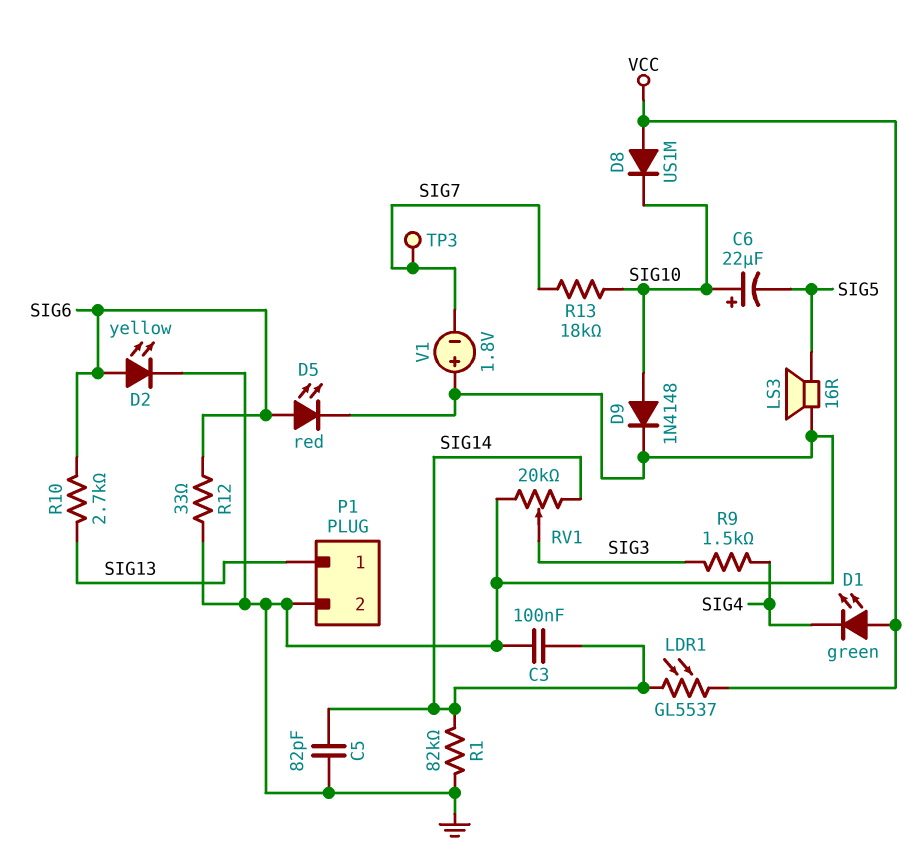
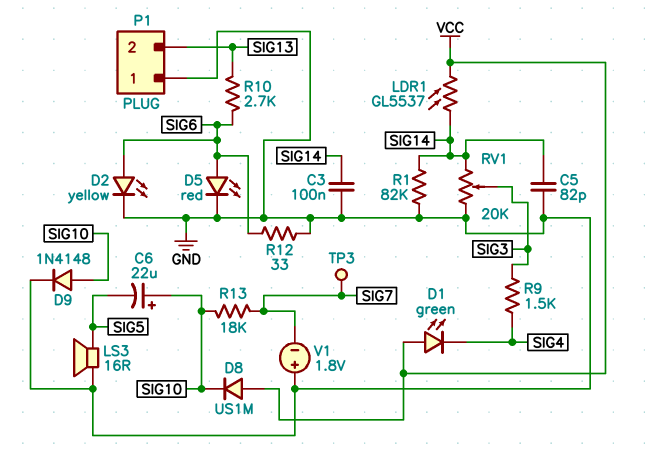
P1 pin 1: SIG13 -> GND
P1 pin 2: GND -> SIG13

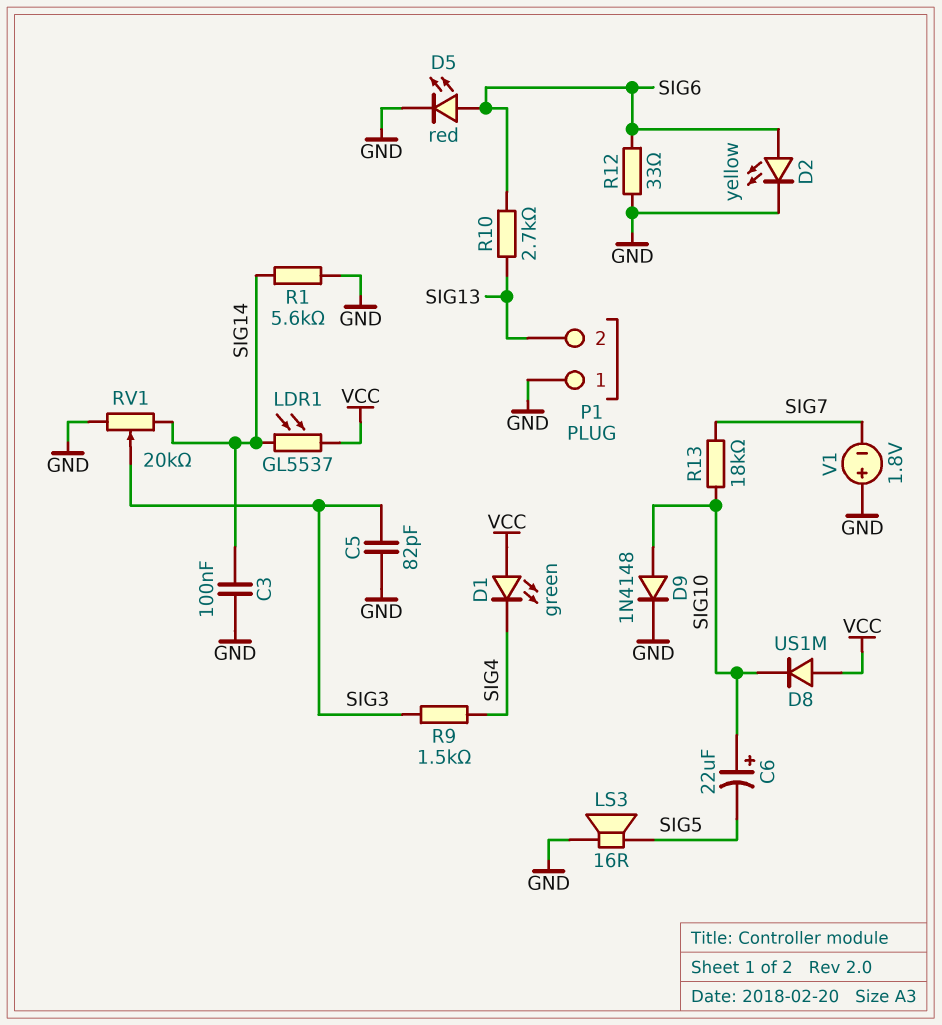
C5: 82pF (GND, SIG14) -> 82pF (GND, SIG3)
R1: 82k (GND, SIG14) -> 5.6k (GND, SIG14)
TP3: test point (SIG7) -> none

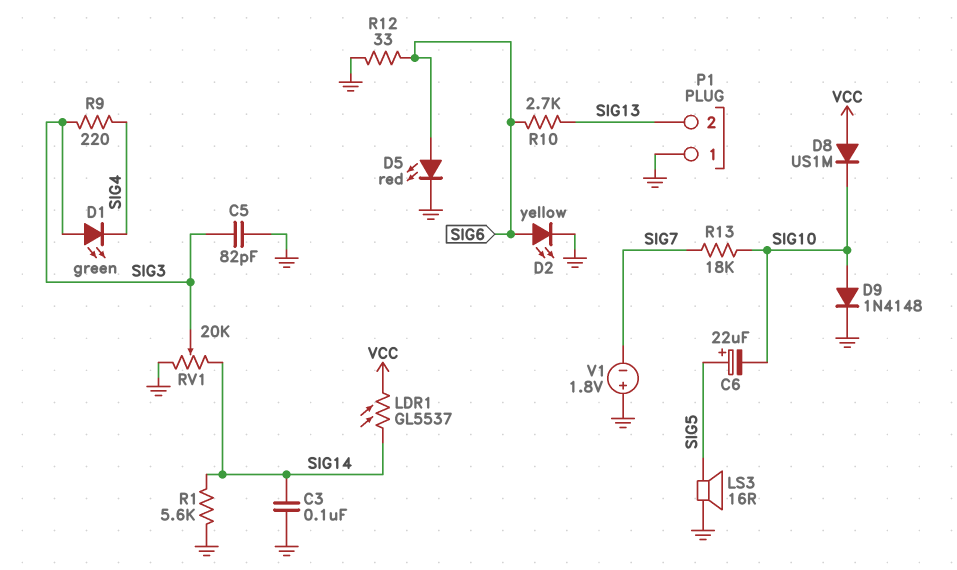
C6: 22uF (plus SIG10, minus SIG5) -> 22uF (plus SIG5, minus SIG10)
D1: LED green (A VCC, K SIG4) -> LED green (A SIG3, K SIG4)
R9: 1.5k (SIG3, SIG4) -> 220 (SIG3, SIG4)

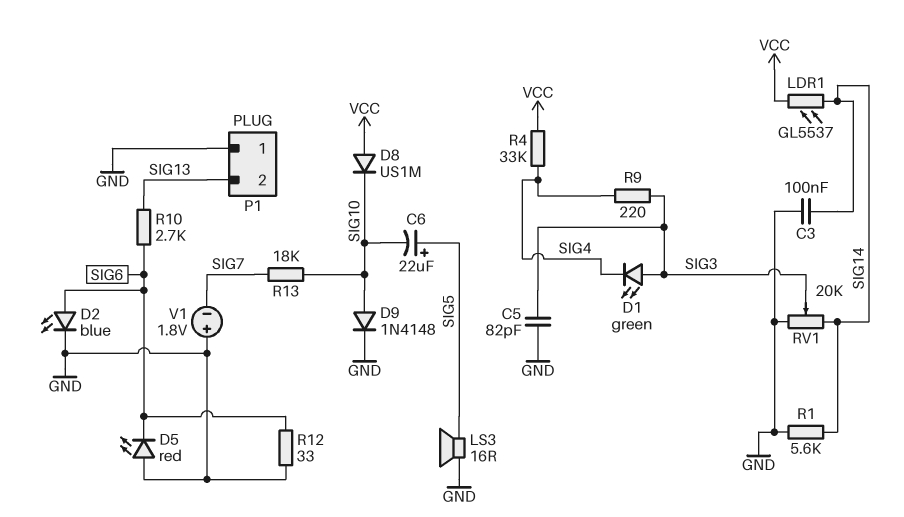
D2: LED yellow (A SIG6, K GND) -> LED blue (A SIG6, K GND)
D5: LED red (A SIG6, K GND) -> LED red (A GND, K SIG6)
R4: none -> 33k (SIG4, VCC)

